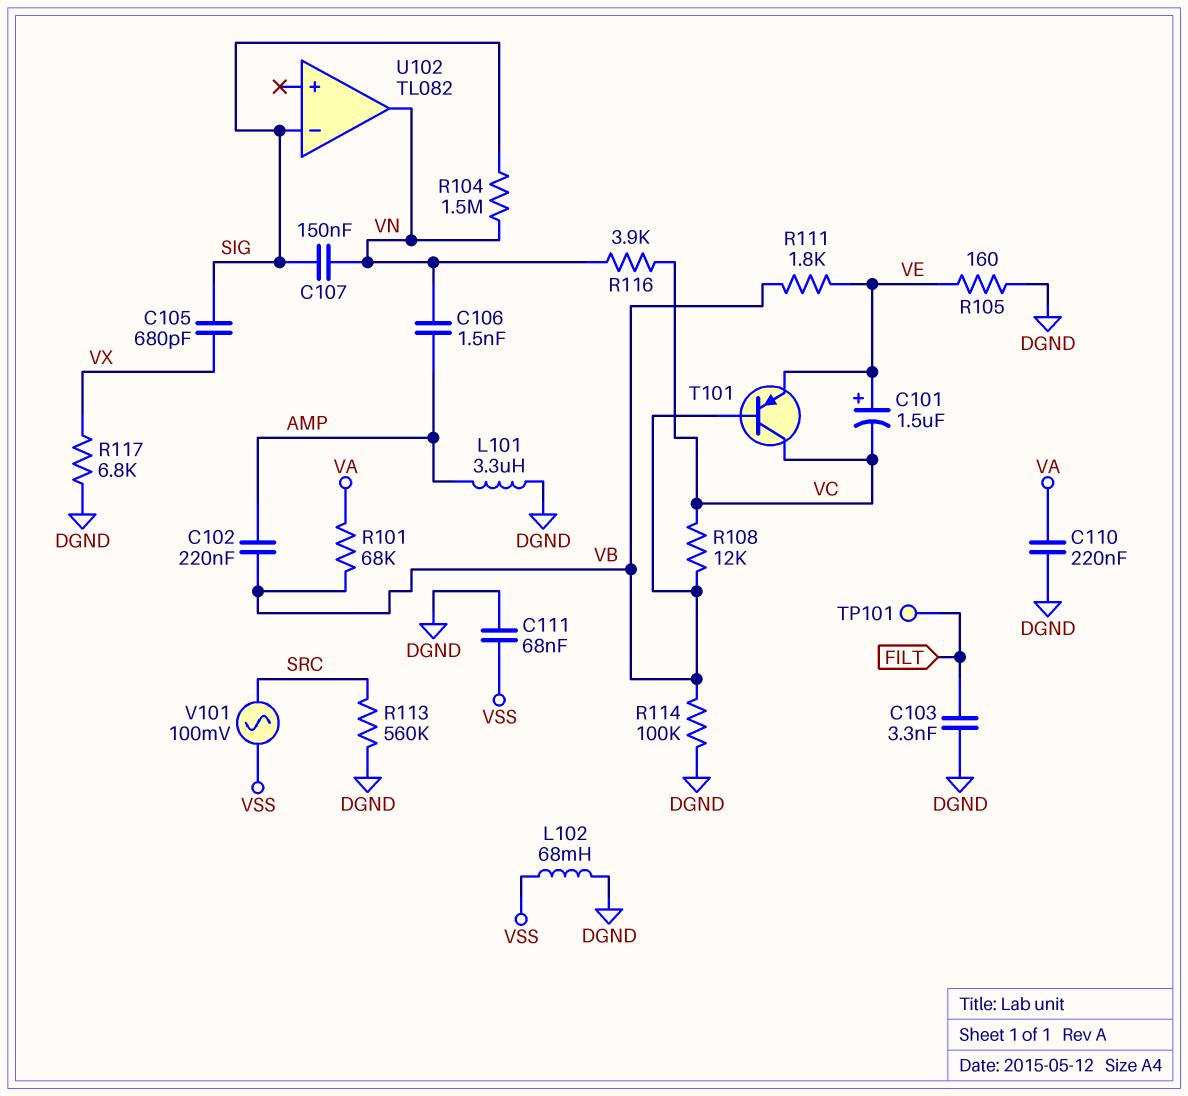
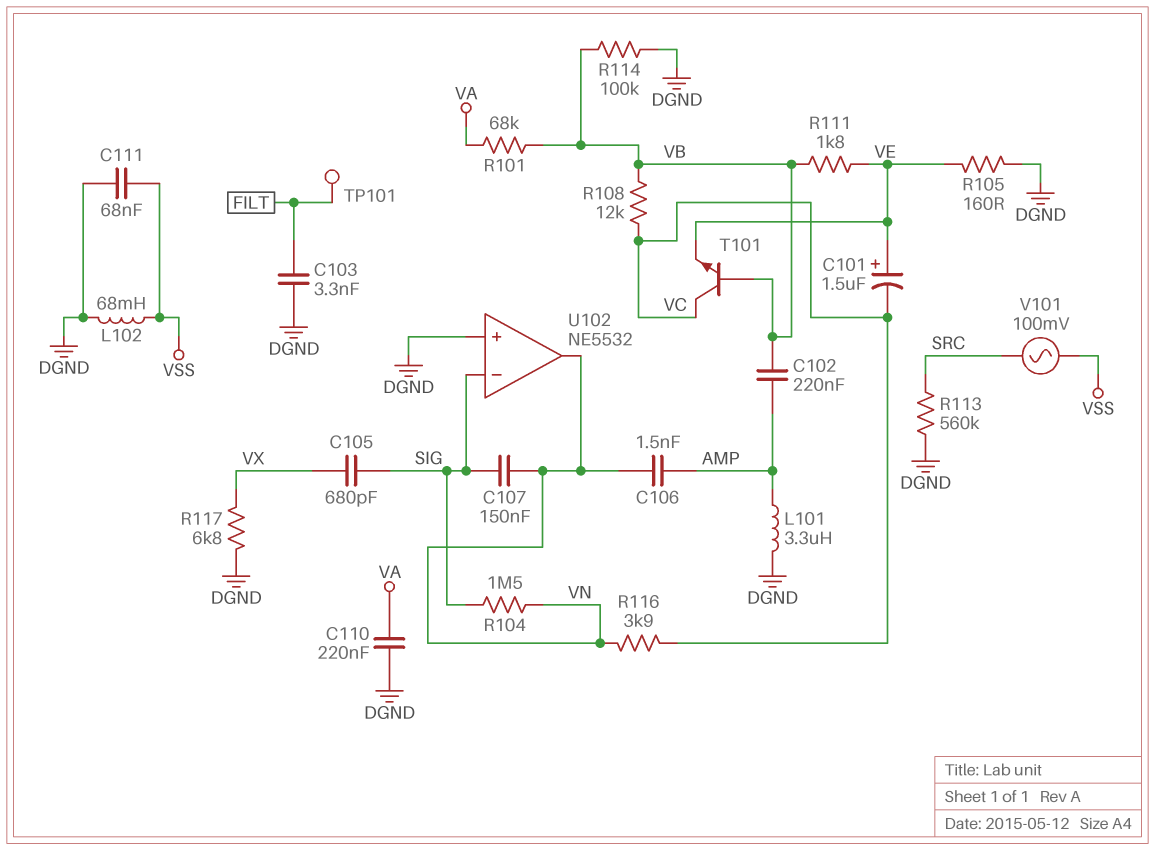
T101: PNP (B VB, C VC, E VE) -> NPN (B VB, C VC, E VE)
U102: TL082 -> NE5532
U102 pin in+: none -> DGND

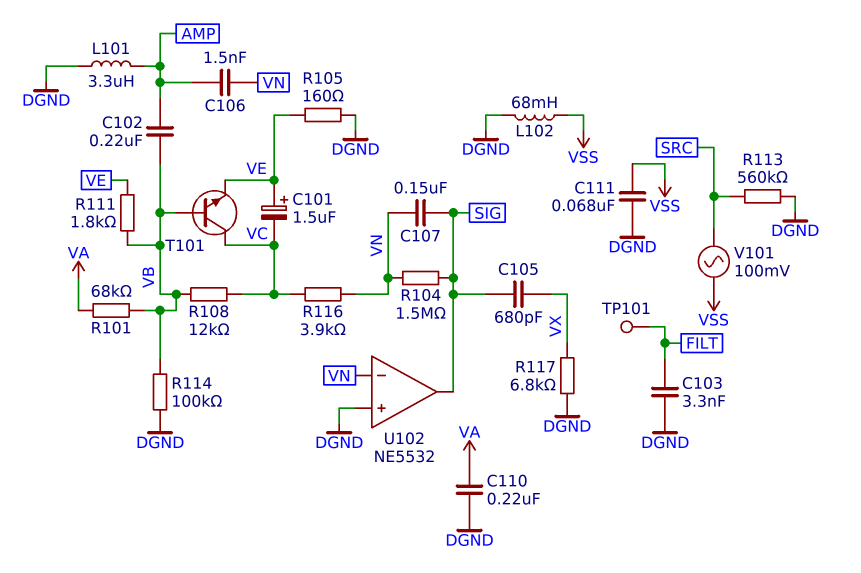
U102 pin in-: SIG -> VN
U102 pin out: VN -> SIG

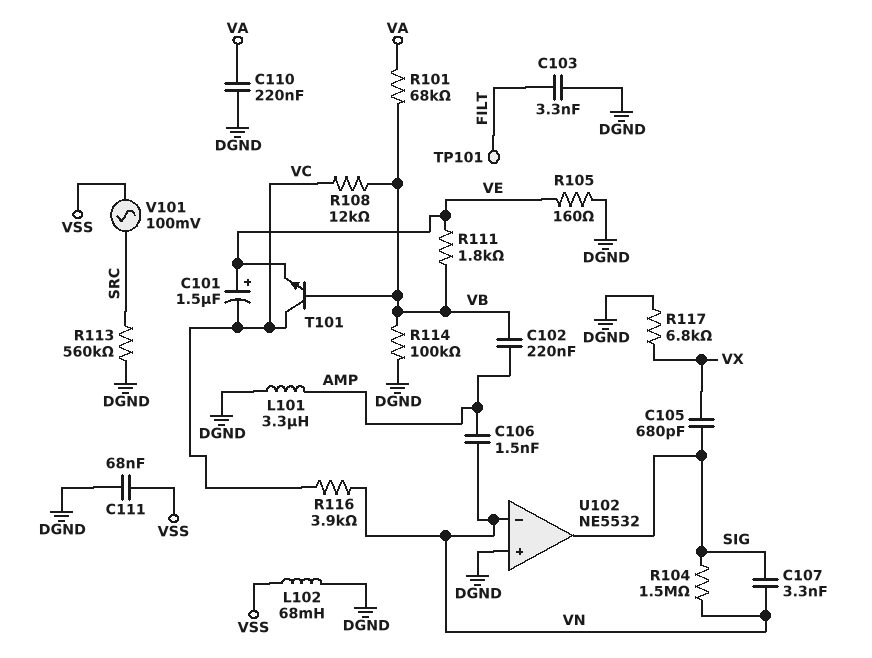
C107: 150nF (SIG, VN) -> 3.3nF (SIG, VN)

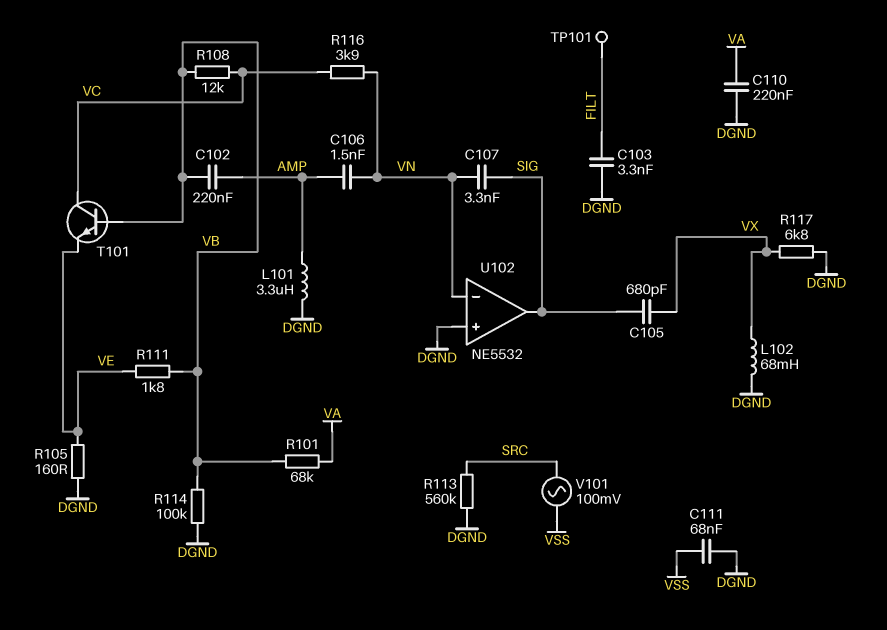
C101: 1.5uF (plus VE, minus VC) -> none
L102: 68mH (DGND, VSS) -> 68mH (DGND, VX)
R104: 1.5M (SIG, VN) -> none

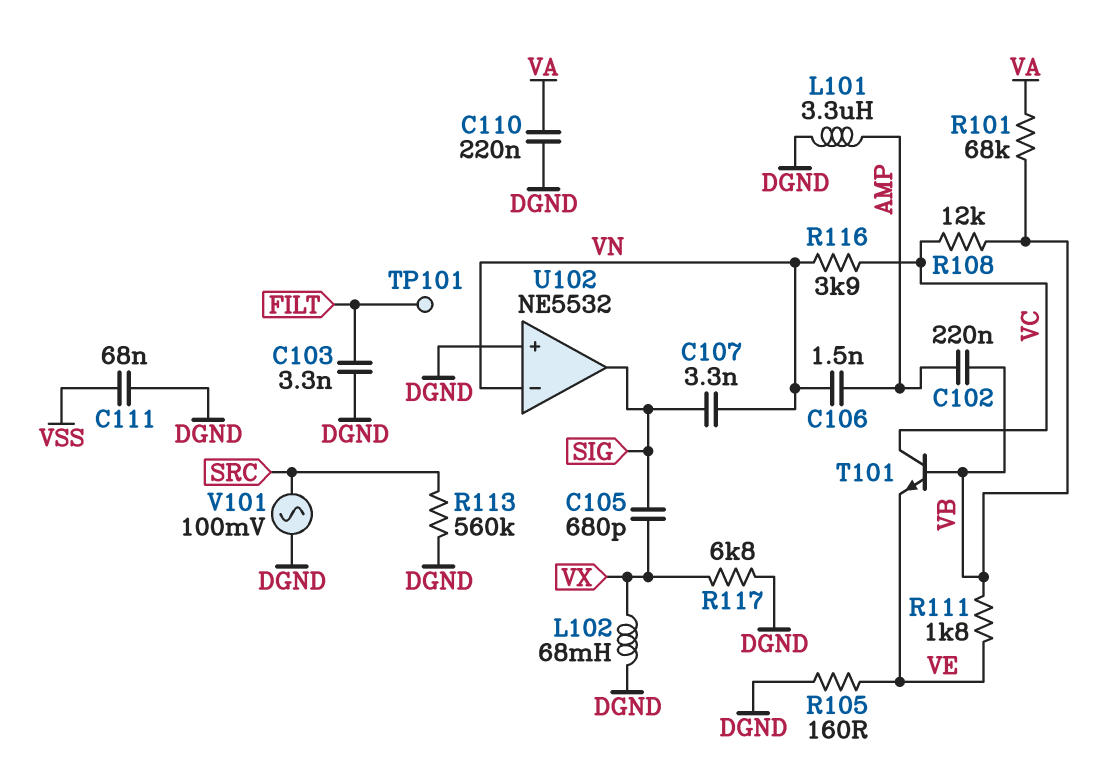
R114: 100k (DGND, VB) -> none
V101: AC 100mV (SRC, VSS) -> AC 100mV (DGND, SRC)

